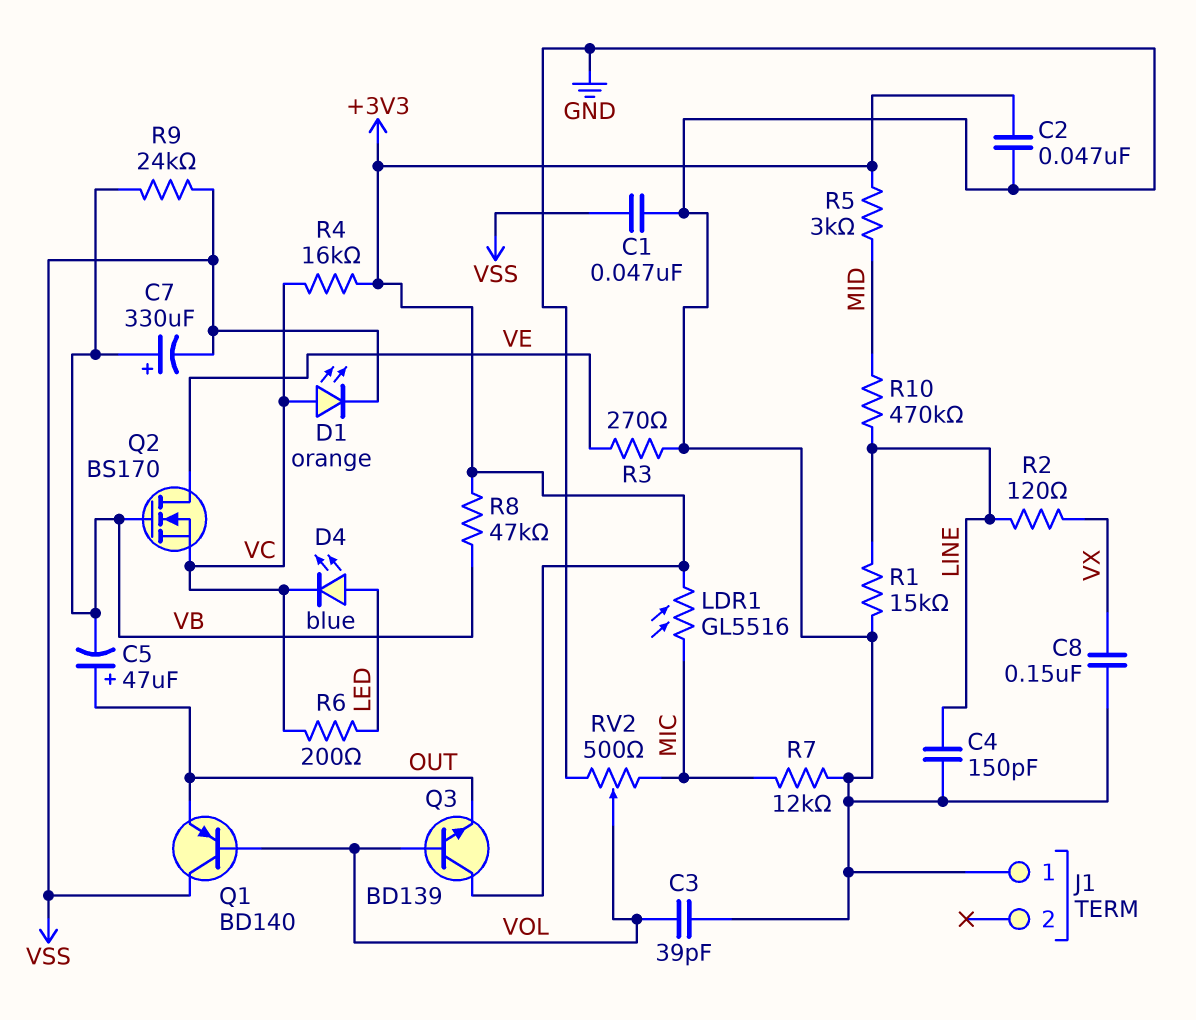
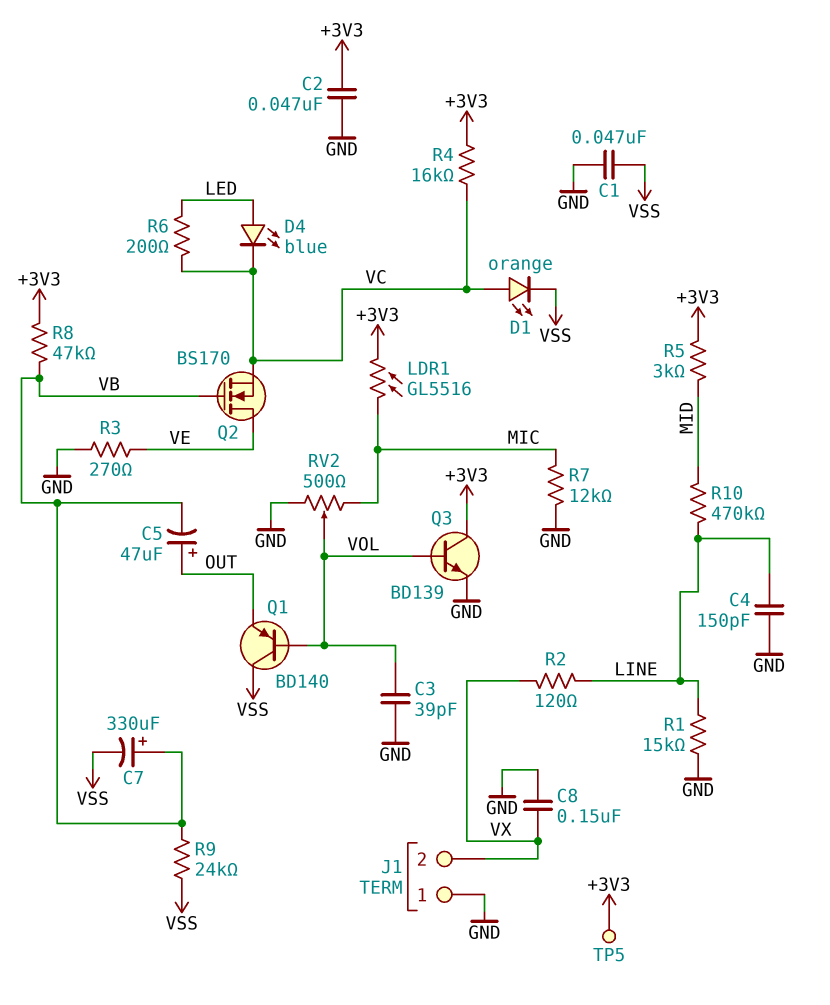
J1 pin 2: none -> VX
Q3: NPN BD139 (B VOL, C +3V3, E OUT) -> NPN BD139 (B VOL, C +3V3, E GND)
TP5: none -> test point (+3V3)

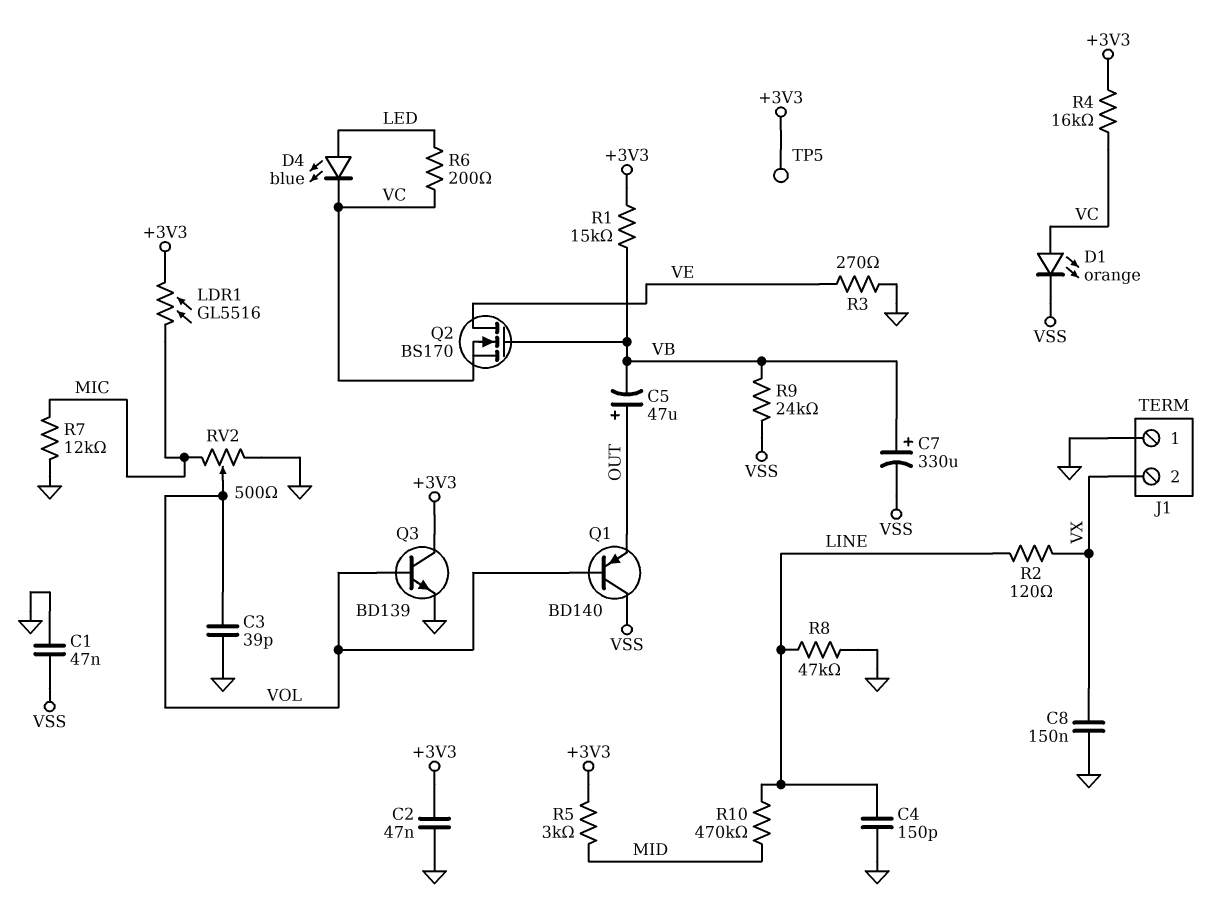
R1: 15k (GND, LINE) -> 15k (+3V3, VB)
R8: 47k (+3V3, VB) -> 47k (GND, LINE)

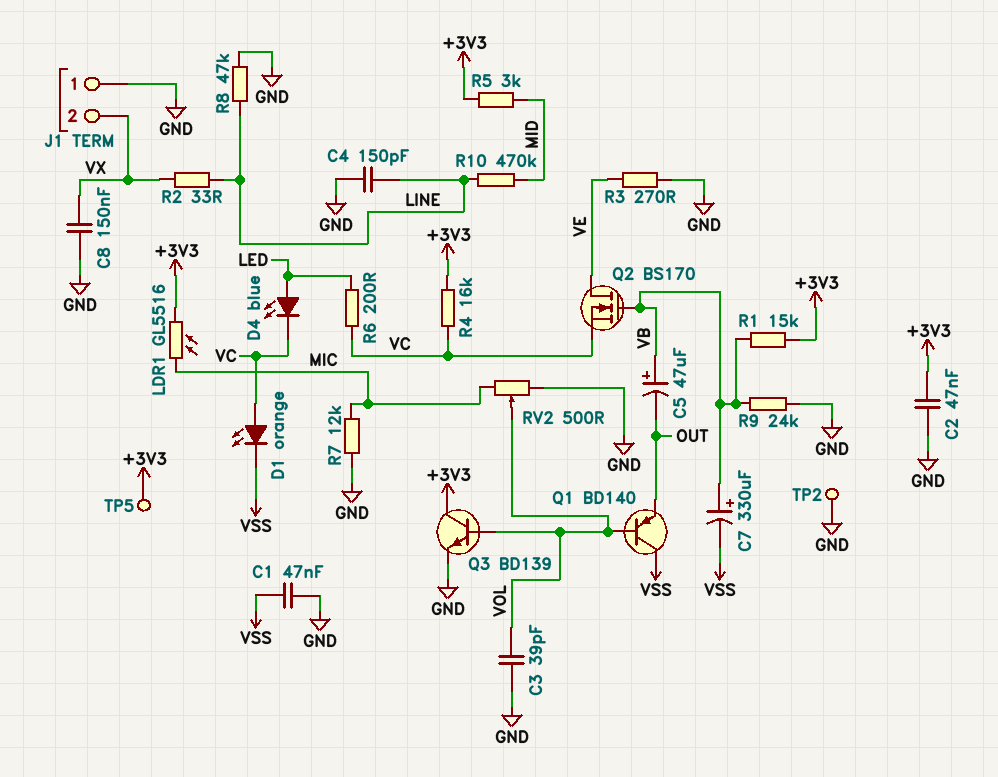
C5: 47uF (plus OUT, minus VB) -> 47uF (plus VB, minus OUT)
R2: 120 (LINE, VX) -> 33 (LINE, VX)
R9: 24k (VB, VSS) -> 24k (GND, VB)
TP2: none -> test point (GND)

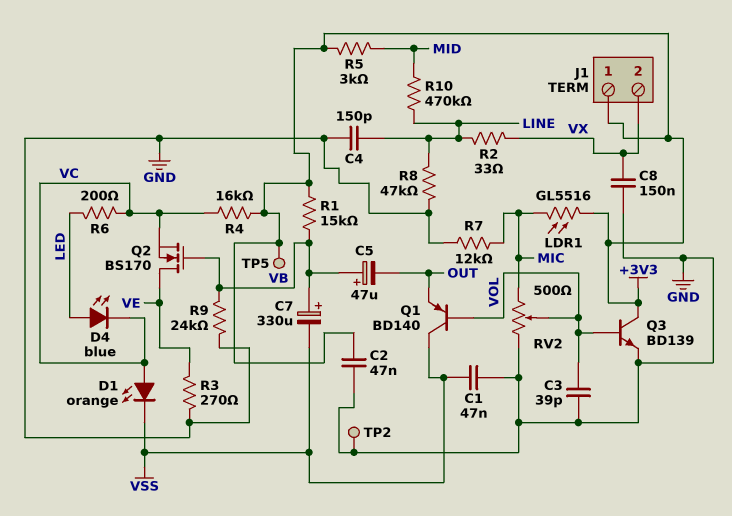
J1 pin 1: GND -> +3V3

